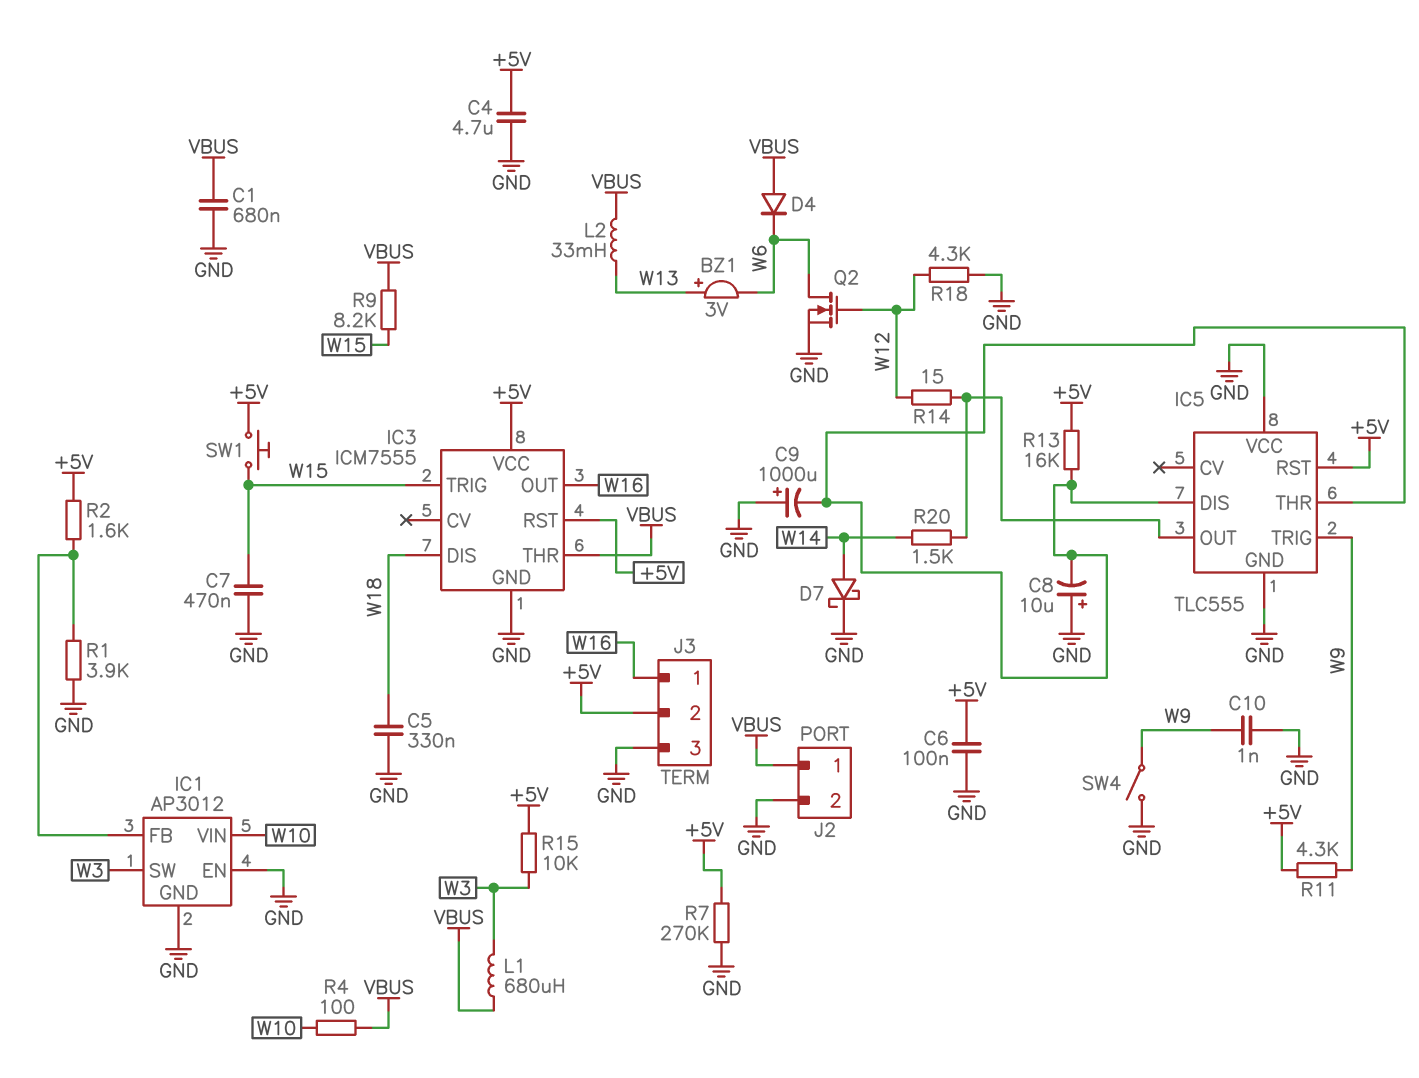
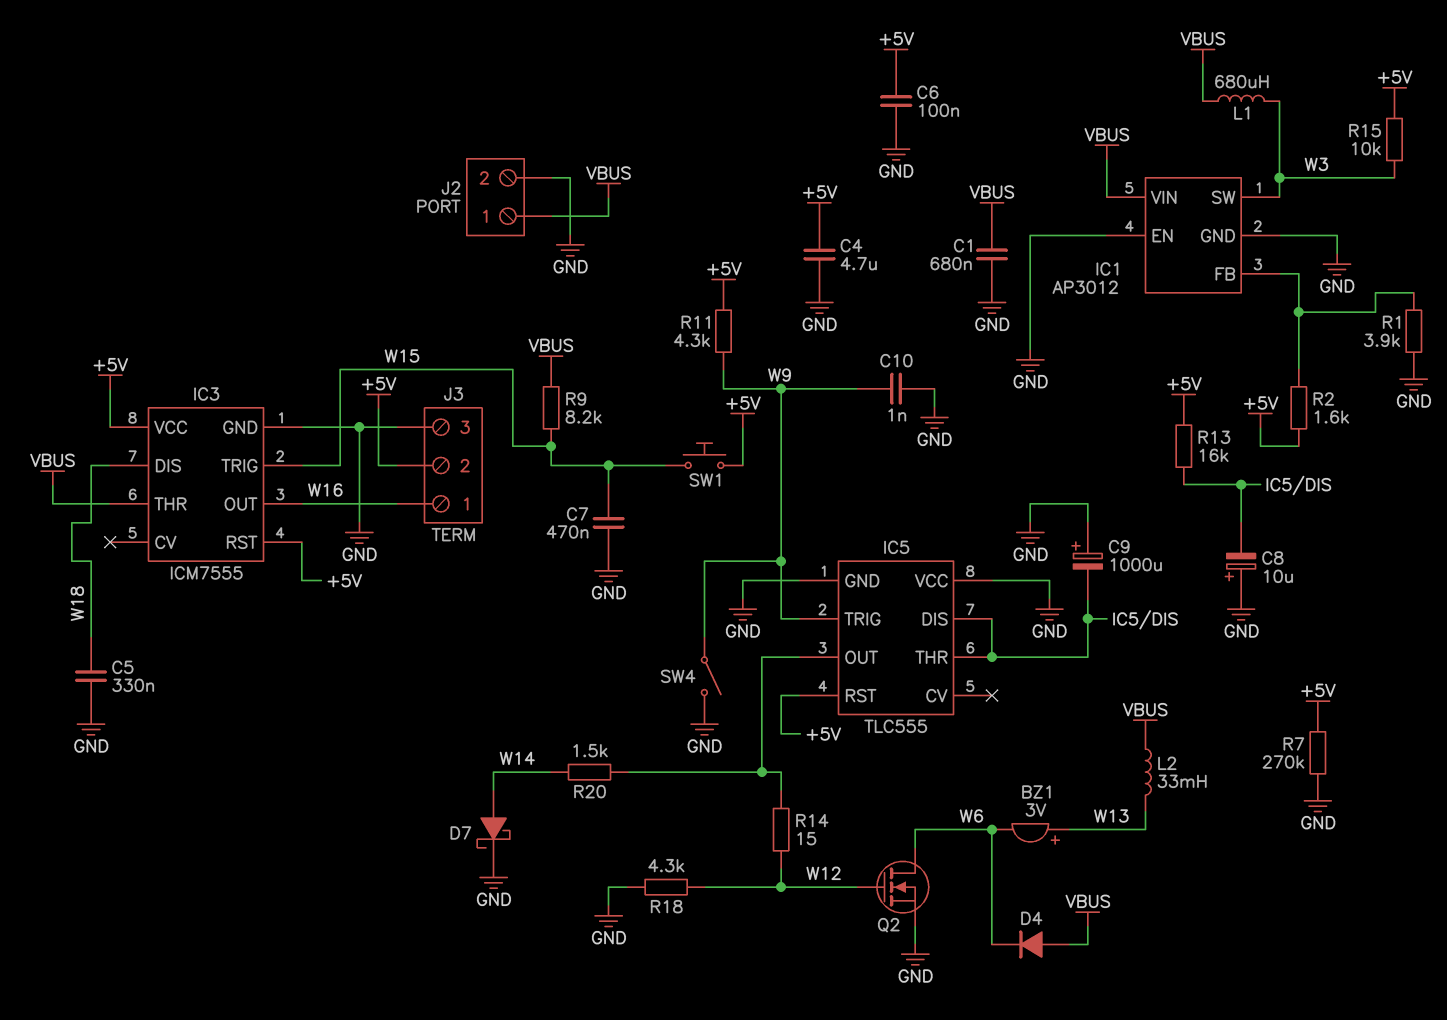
IC1 pin VIN: W10 -> VBUS
R4: 100 (VBUS, W10) -> none

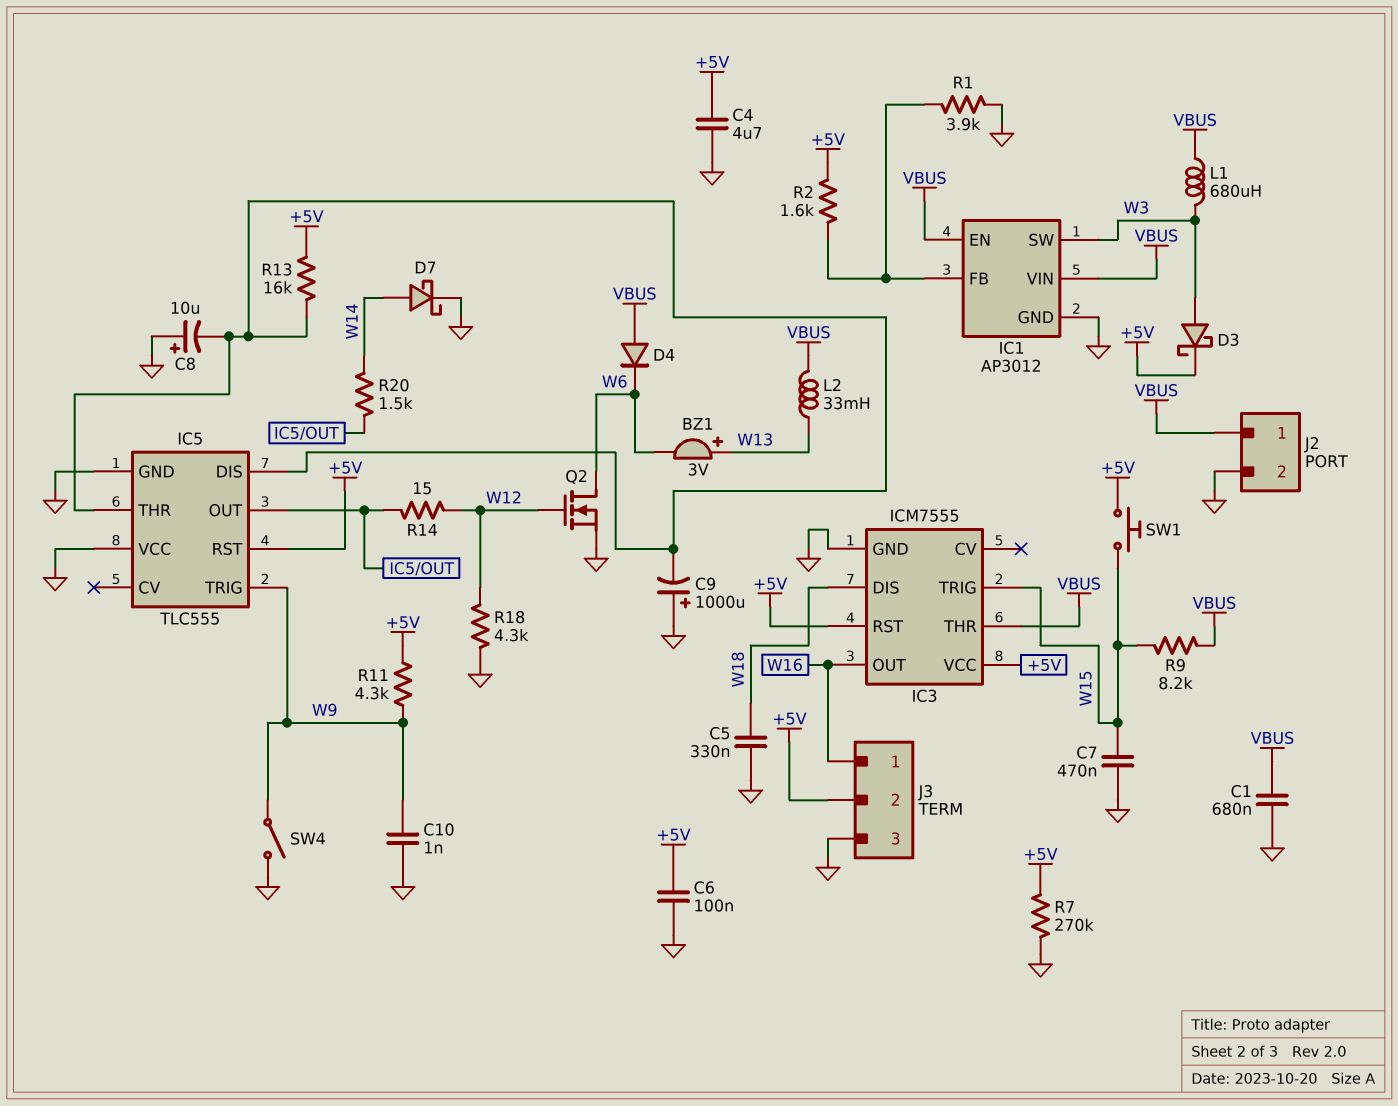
D3: none -> schottky (A W3, K +5V)
IC1 pin EN: GND -> VBUS
R15: 10k (+5V, W3) -> none

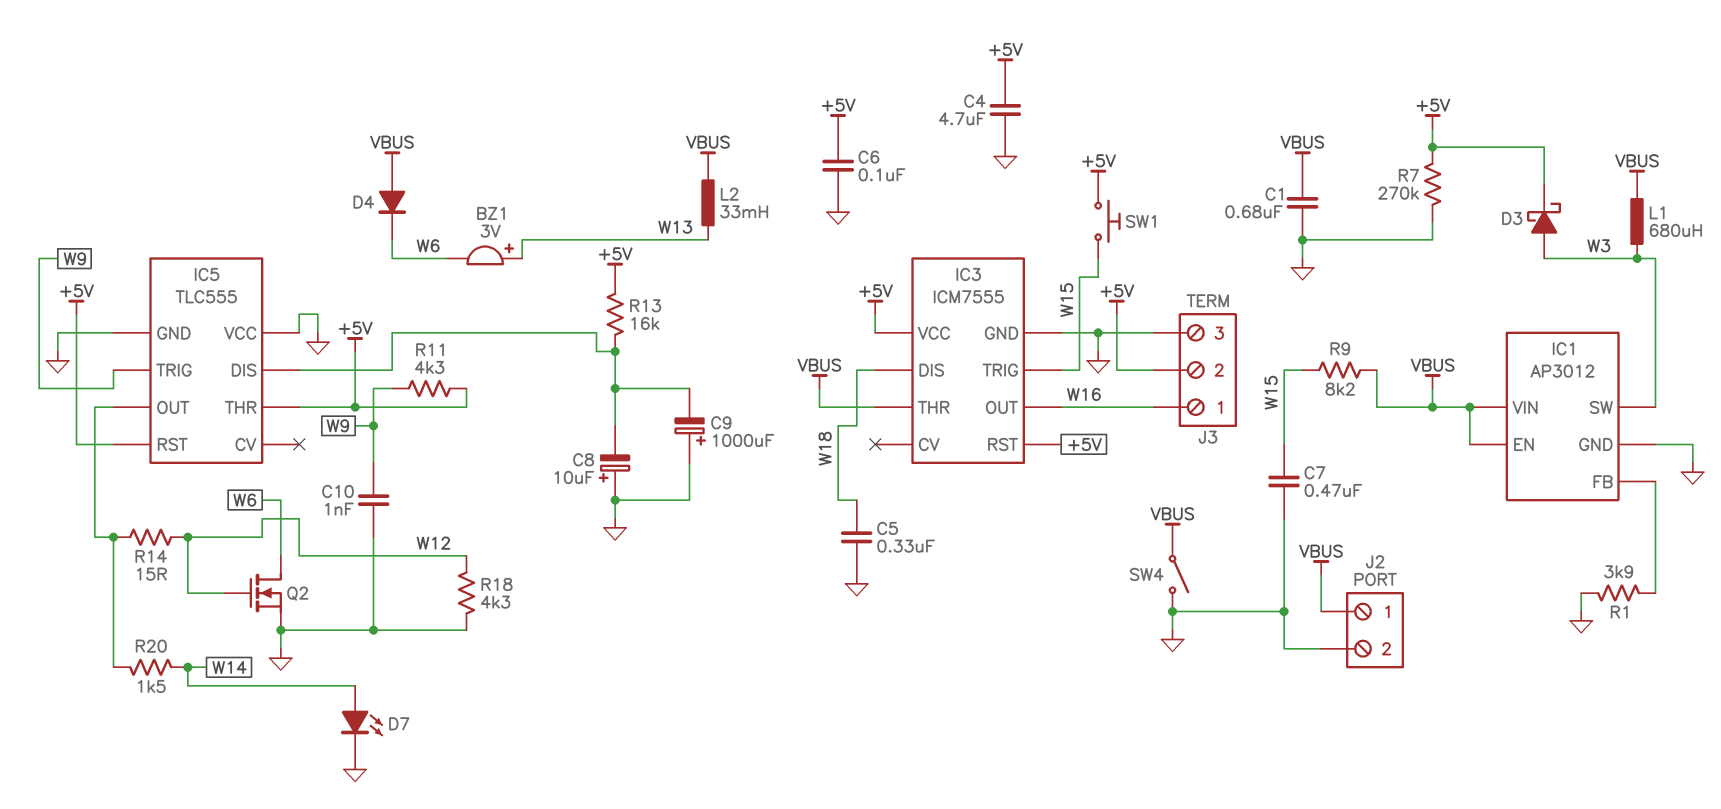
D7: schottky (A W14, K GND) -> LED (A W14, K GND)
IC5 pin THR: IC5/DIS -> +5V
R2: 1.6k (+5V, IC1/FB) -> none
SW4: switch (GND, W9) -> switch (GND, VBUS)

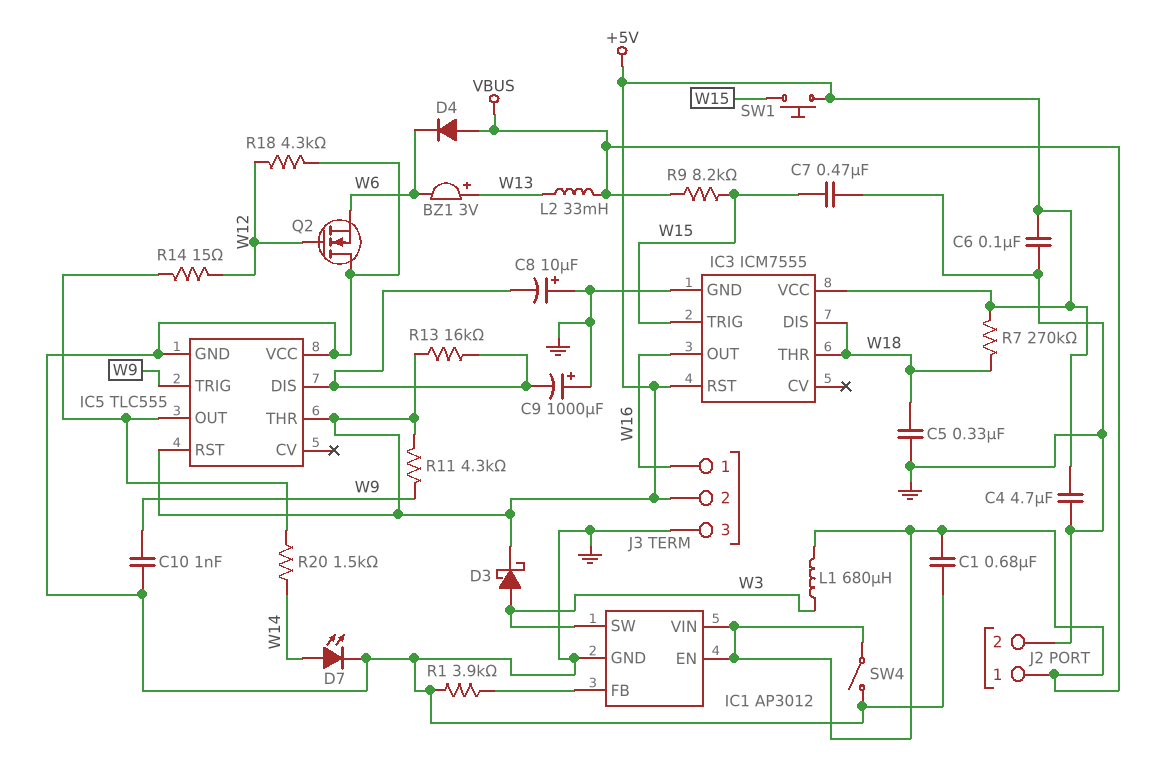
IC3 pin THR: VBUS -> W18
Q2: NMOS (G W12, D W6, S GND) -> NMOS (G W12, D GND, S W6)
R7: 270k (+5V, GND) -> 270k (+5V, W18)

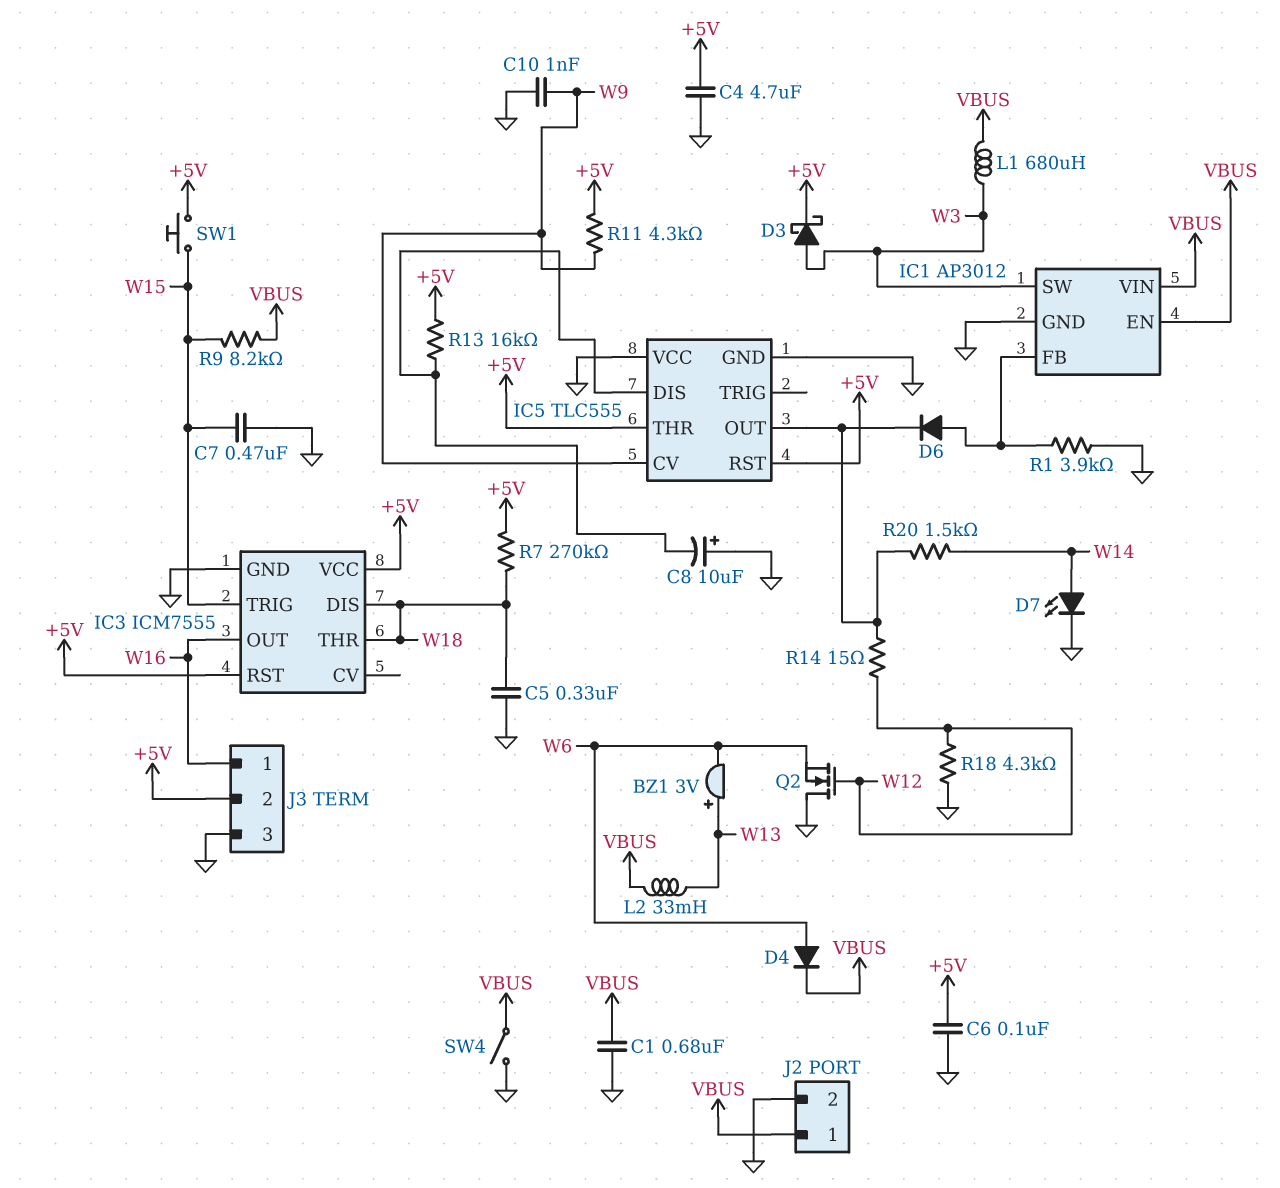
C9: 1000uF (plus GND, minus IC5/DIS) -> none
D4: diode (A VBUS, K W6) -> diode (A W6, K VBUS)
D6: none -> diode (A IC1/FB, K IC5/OUT)
IC5 pin CV: none -> W9
IC5 pin TRIG: W9 -> none

